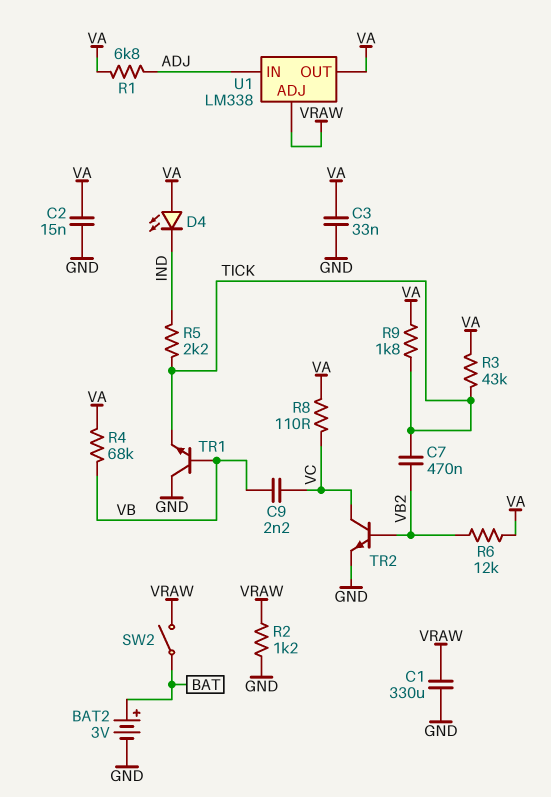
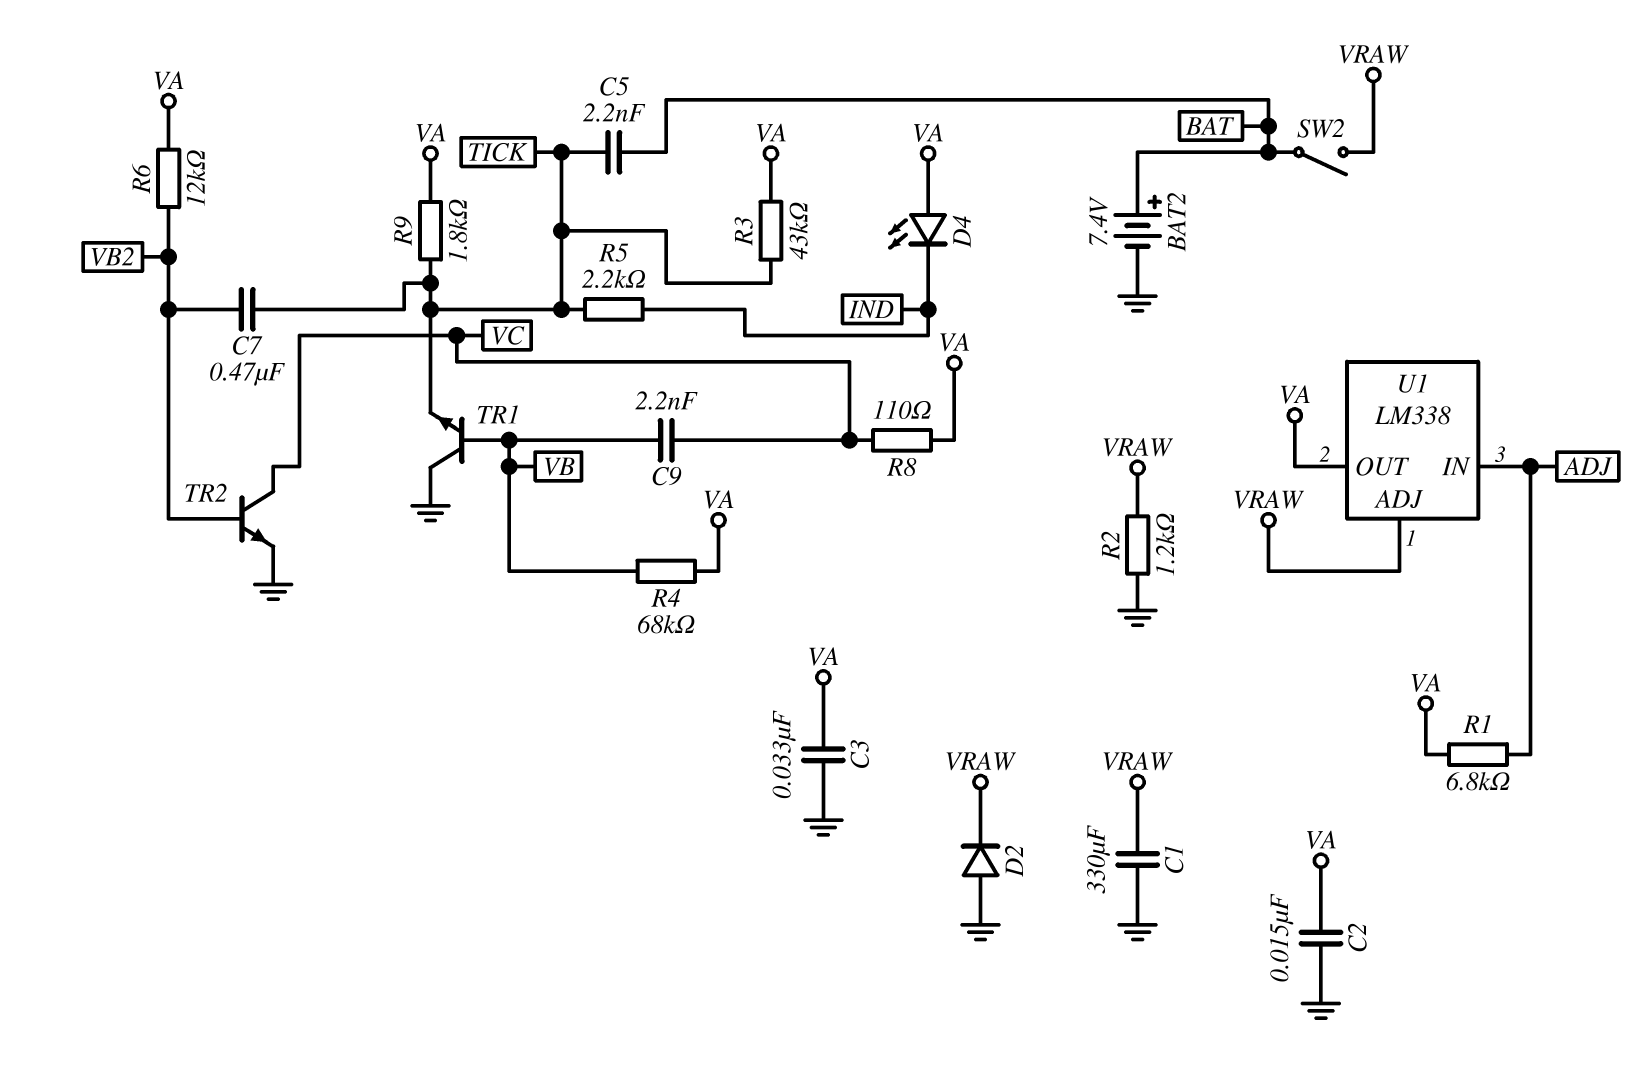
BAT2: 3V (plus BAT, minus GND) -> 7.4V (plus BAT, minus GND)
C5: none -> 2.2nF (BAT, TICK)
D2: none -> diode (A GND, K VRAW)

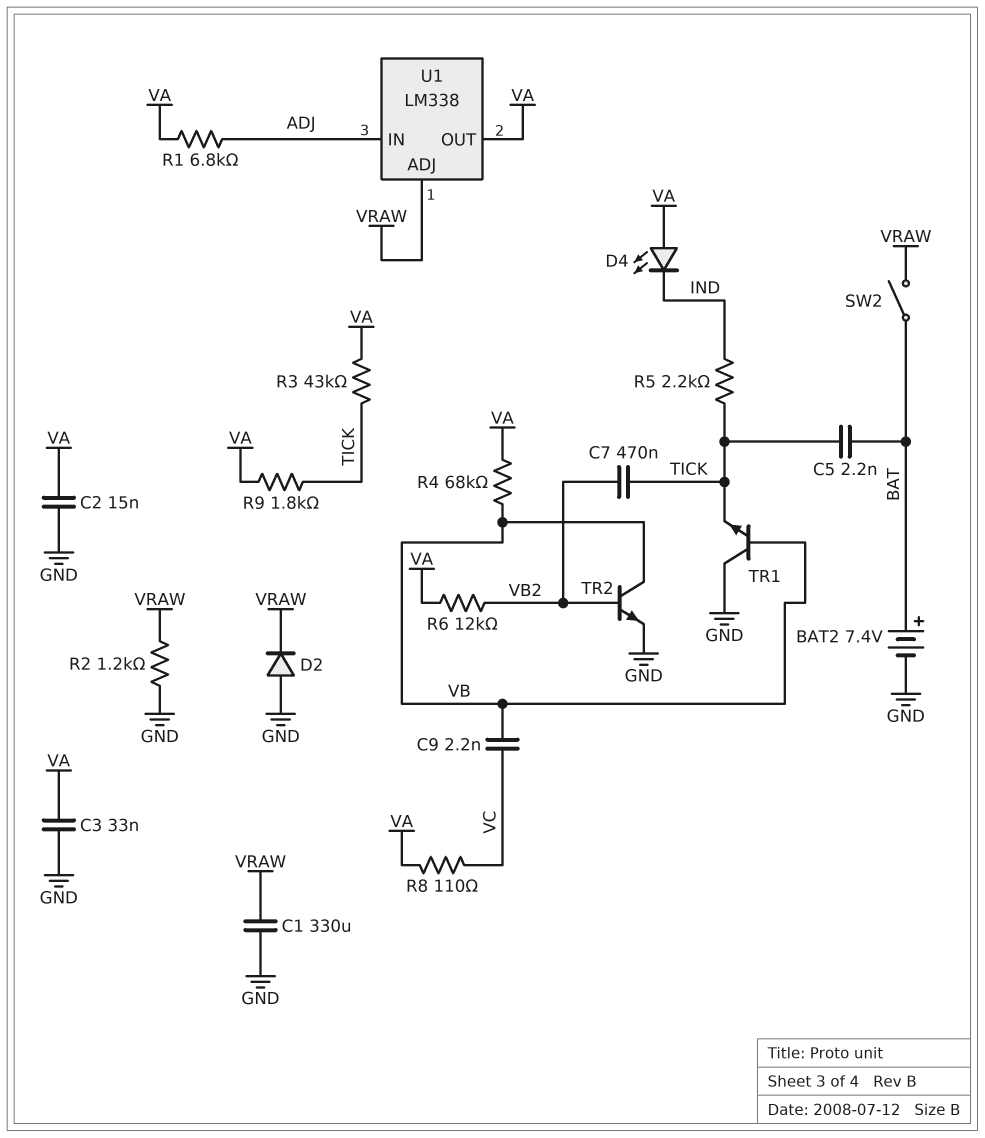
TR2: NPN (B VB2, C VC, E GND) -> NPN (B VB2, C VB, E GND)

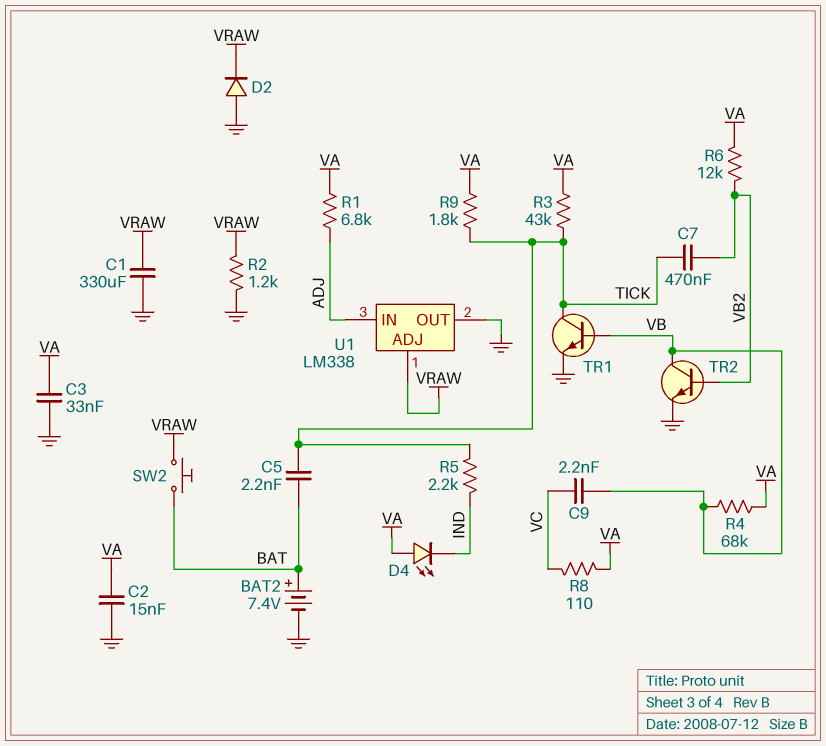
SW2: switch (BAT, VRAW) -> button (BAT, VRAW)
TR1: NPN (B VB, C GND, E TICK) -> NPN (B VB, C TICK, E GND)
U1 pin OUT: VA -> GND

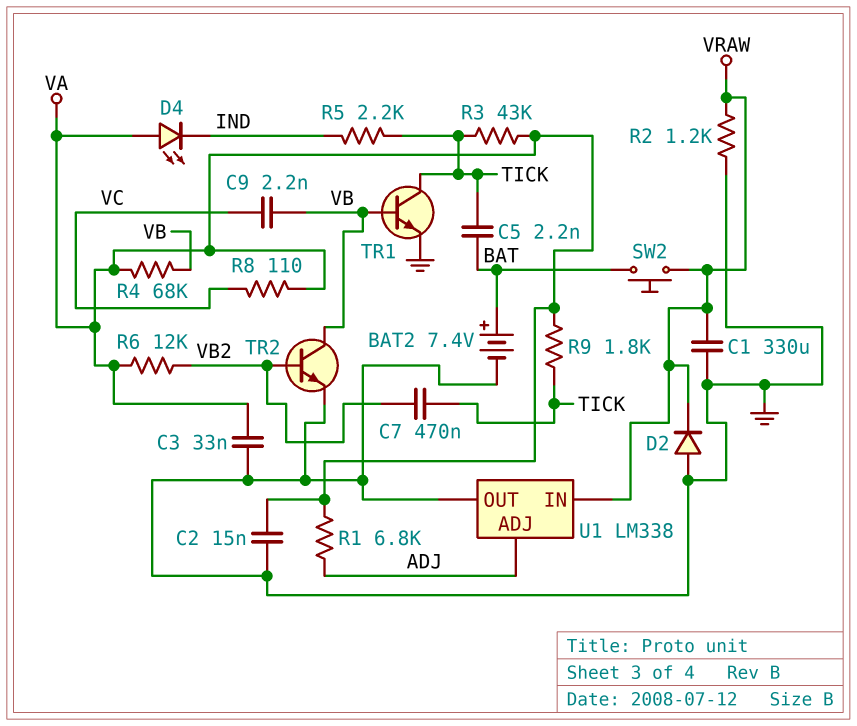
U1 pin ADJ: VRAW -> ADJ
U1 pin IN: ADJ -> VRAW

